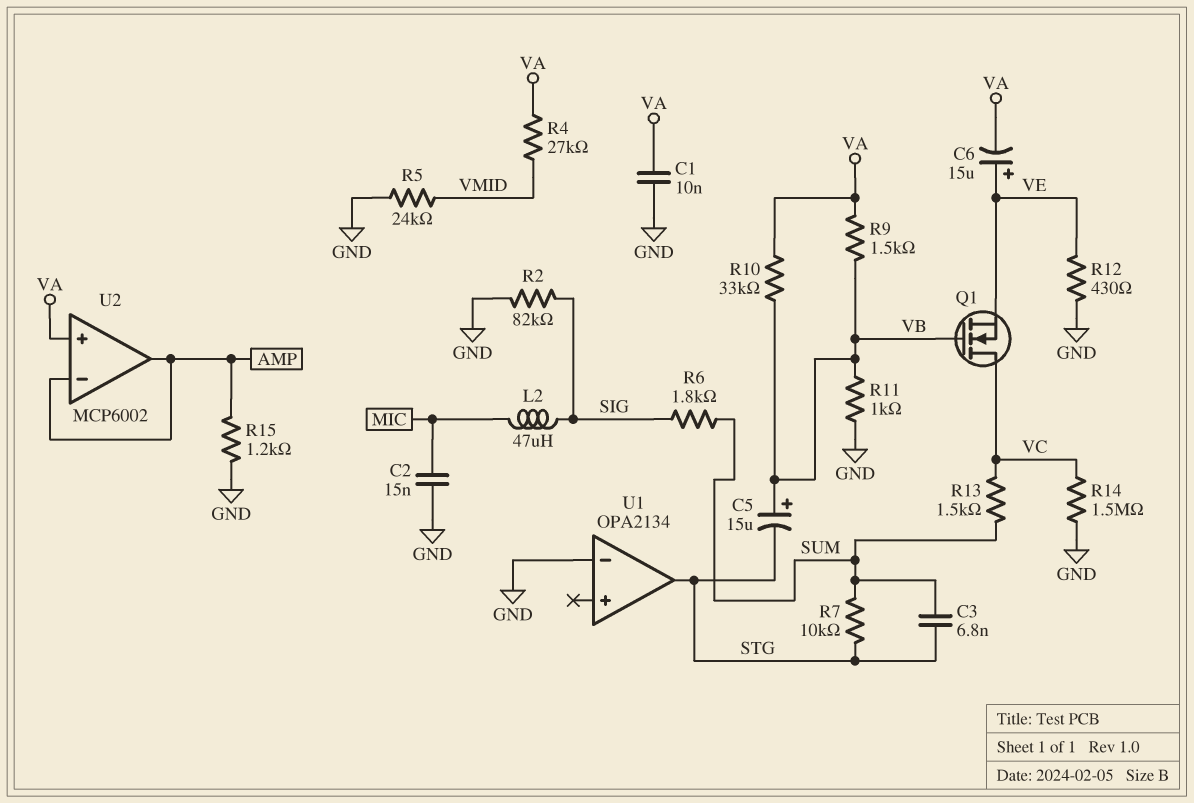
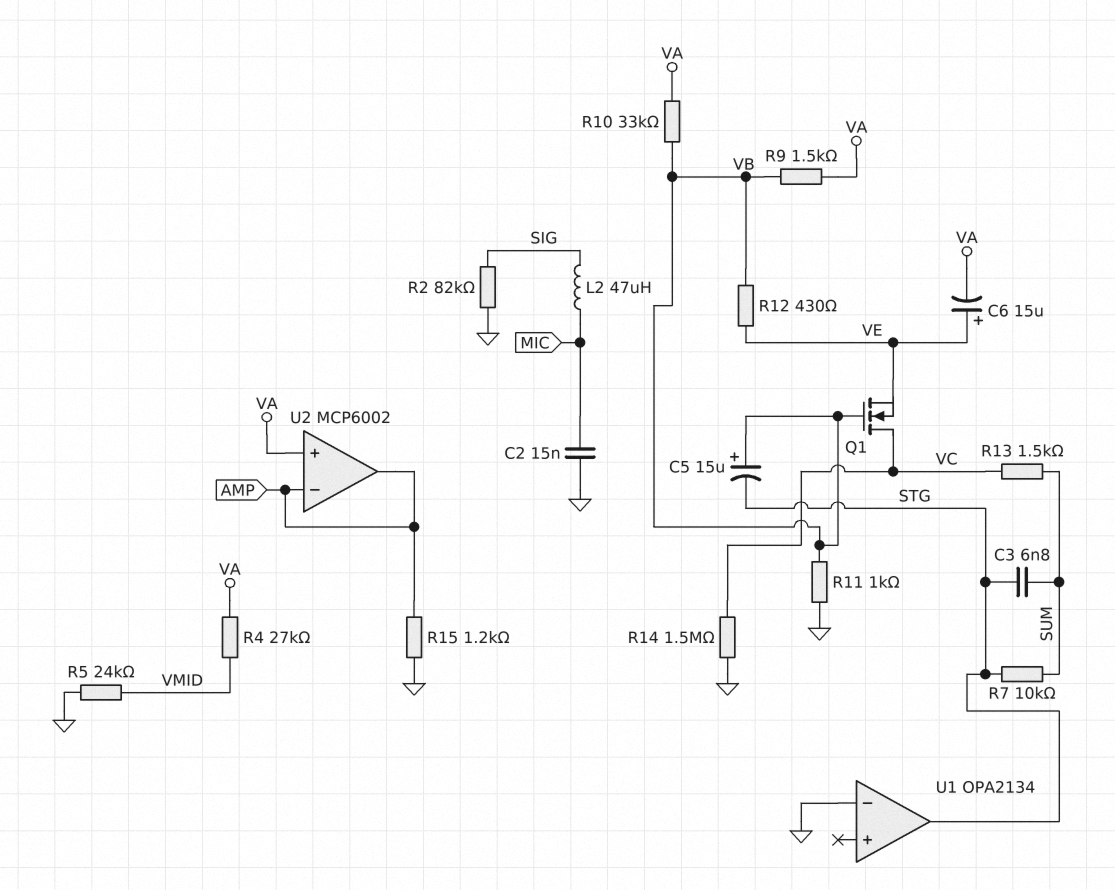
C1: 10nF (GND, VA) -> none
R6: 1.8k (SIG, SUM) -> none
R12: 430 (GND, VE) -> 430 (VB, VE)

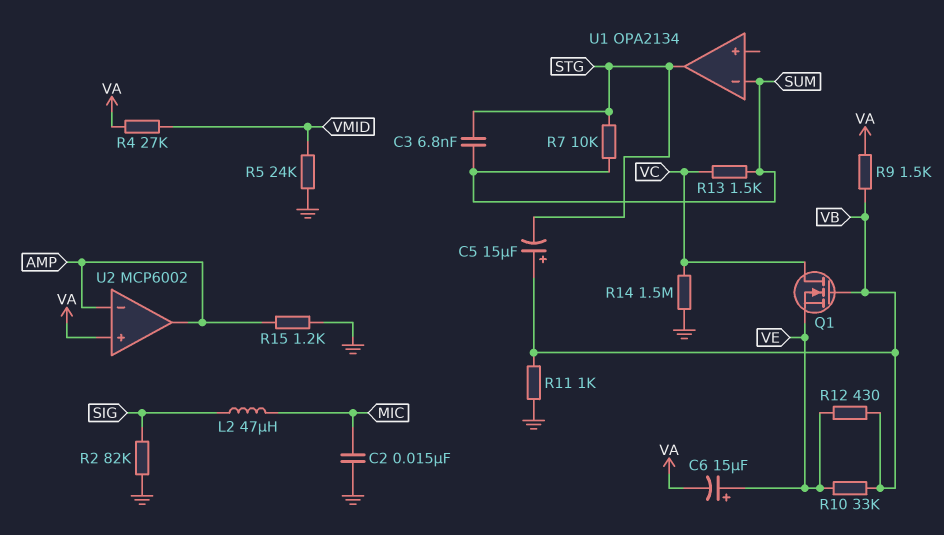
R10: 33k (VA, VB) -> 33k (VB, VE)
U1 pin in-: GND -> SUM

